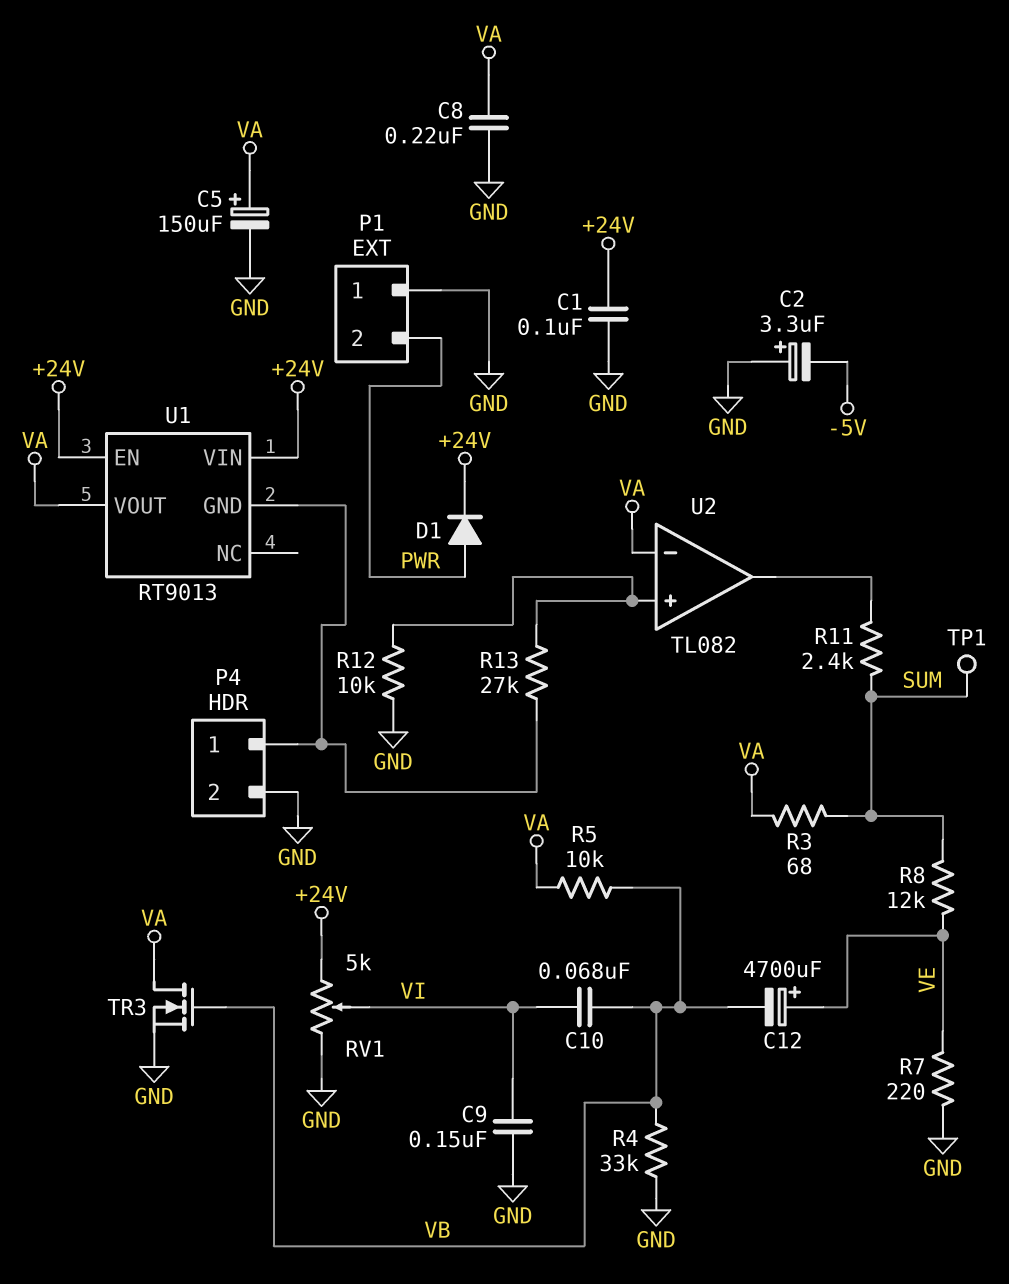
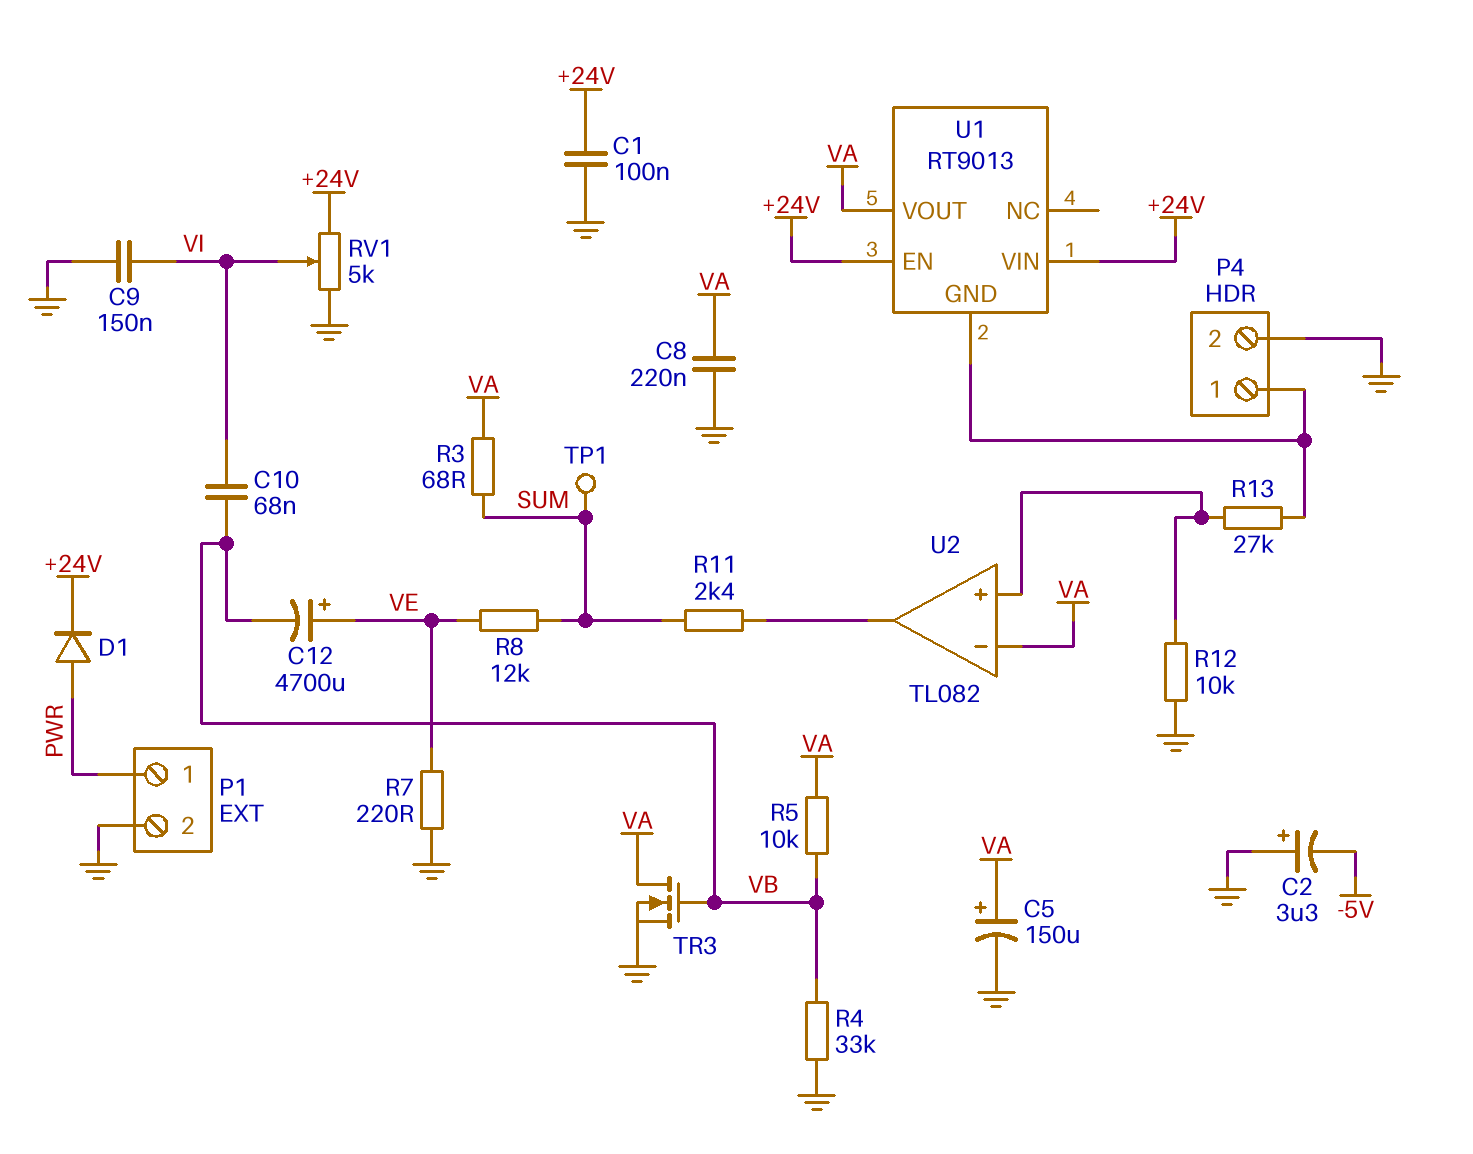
P1 pin 1: GND -> PWR
P1 pin 2: PWR -> GND

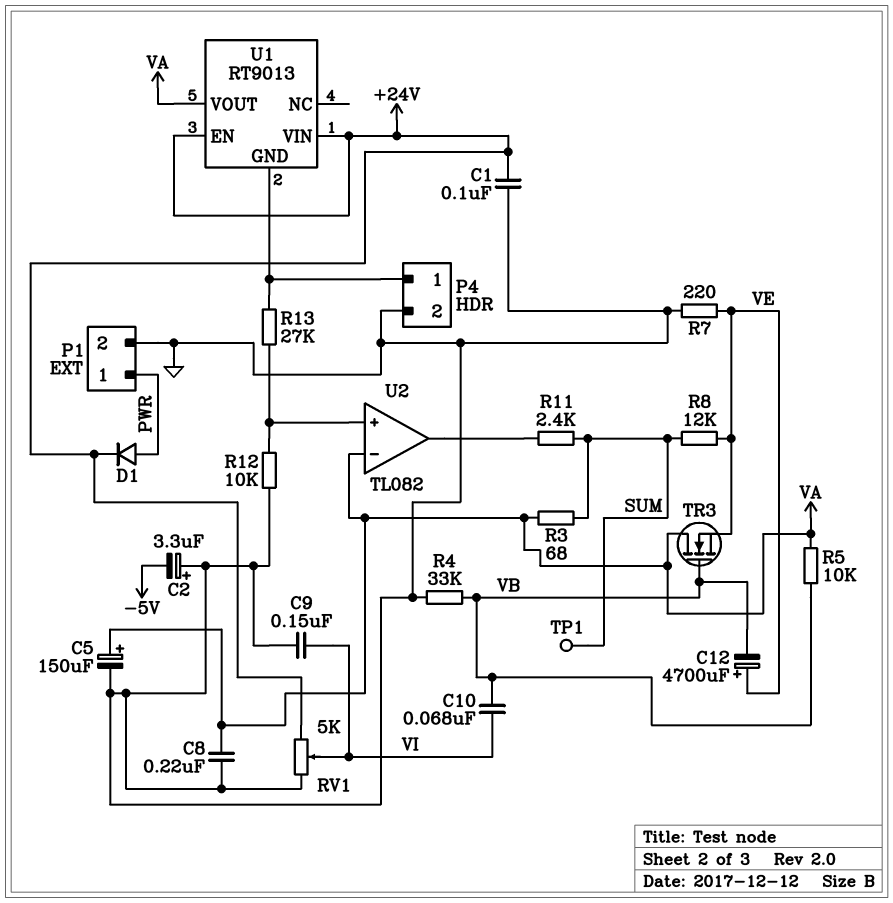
TR3: NMOS (G VB, D VA, S GND) -> NMOS (G VB, D VA, S VE)

